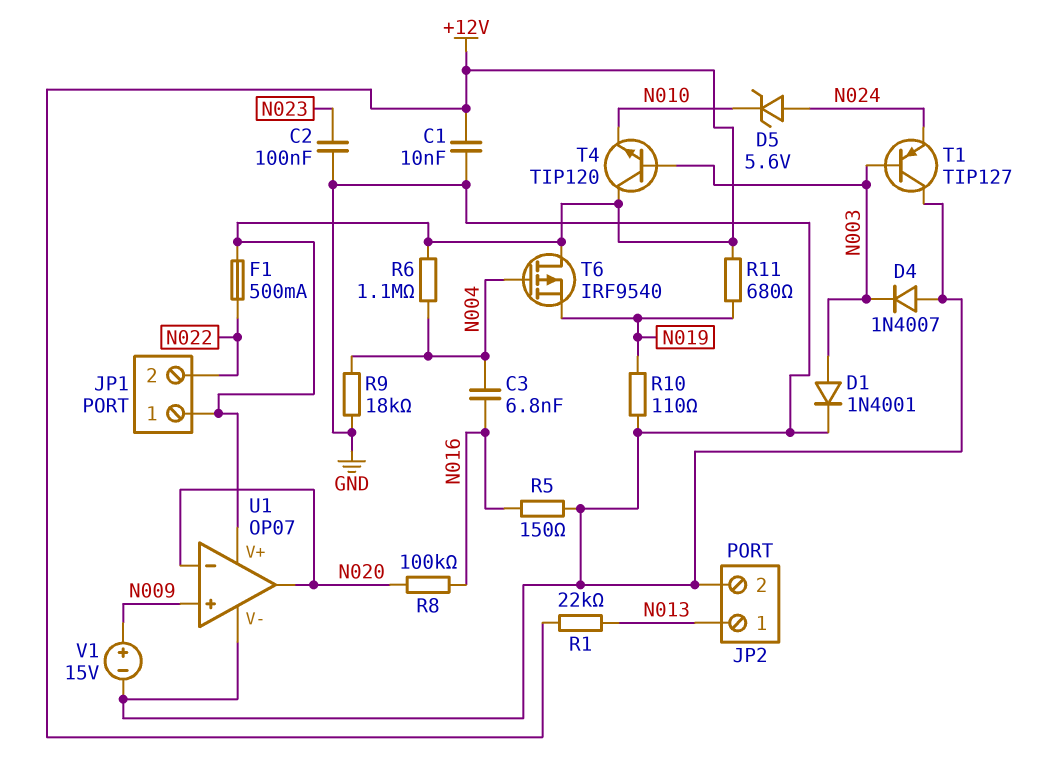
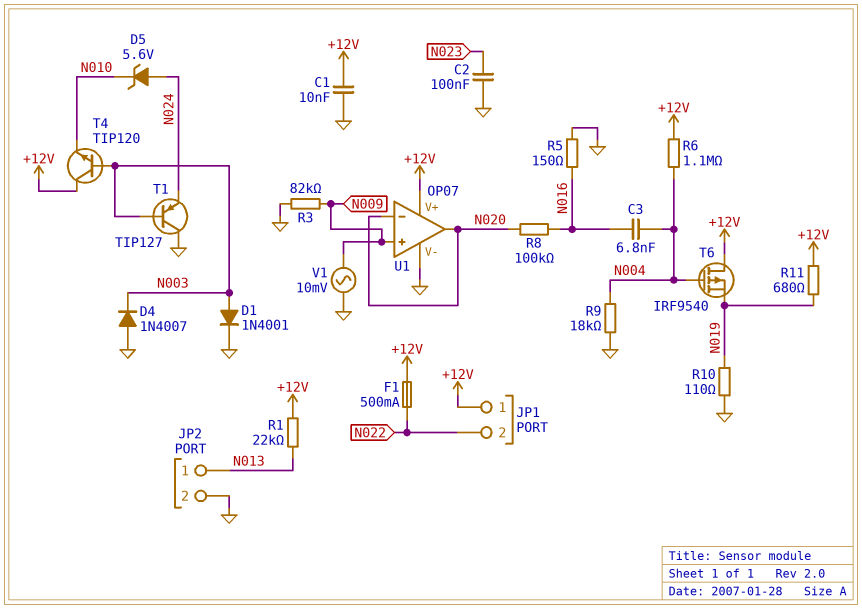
R3: none -> 82k (GND, N009)
V1: 15V (plus N009, minus GND) -> AC 10mV (GND, N009)

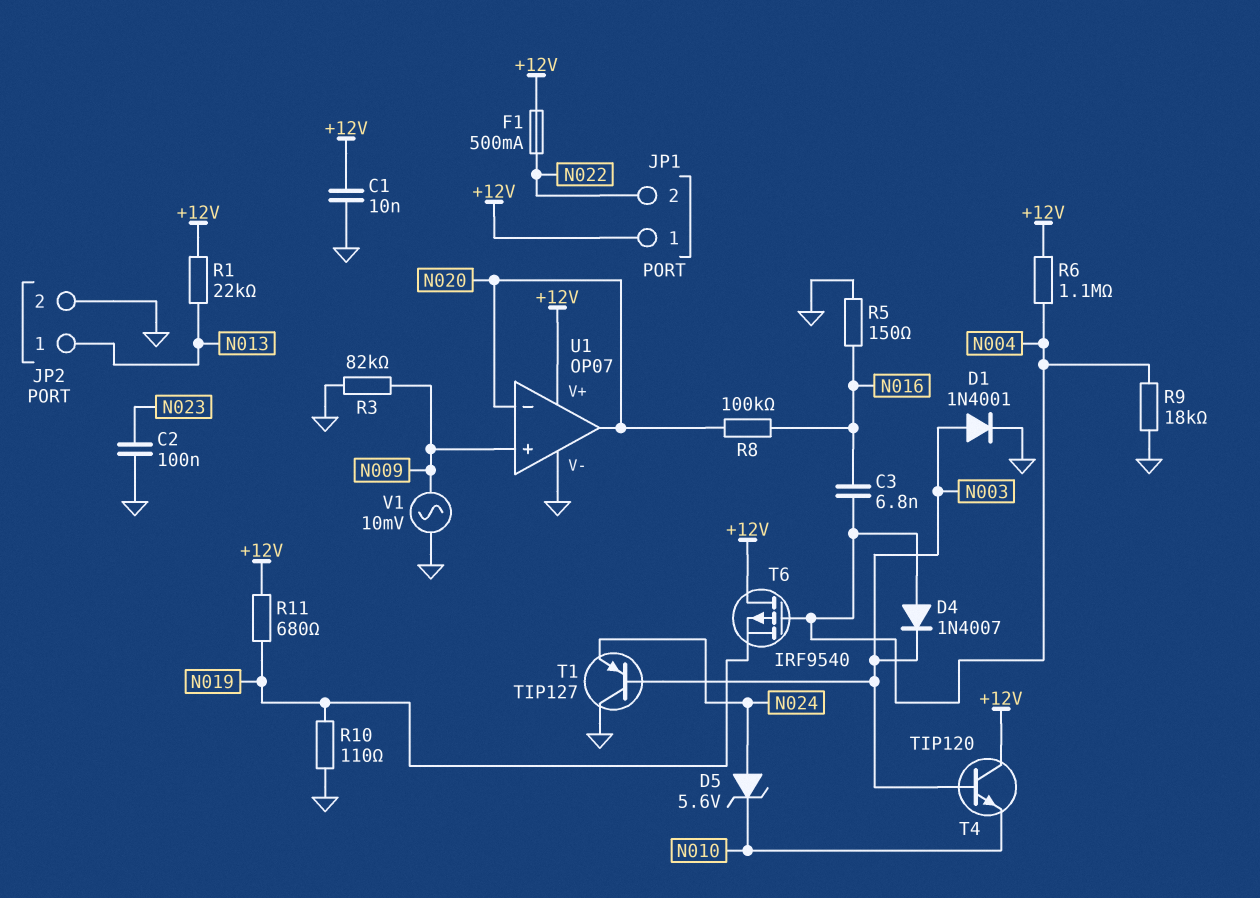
D4: diode 1N4007 (A GND, K N003) -> diode 1N4007 (A N004, K N003)

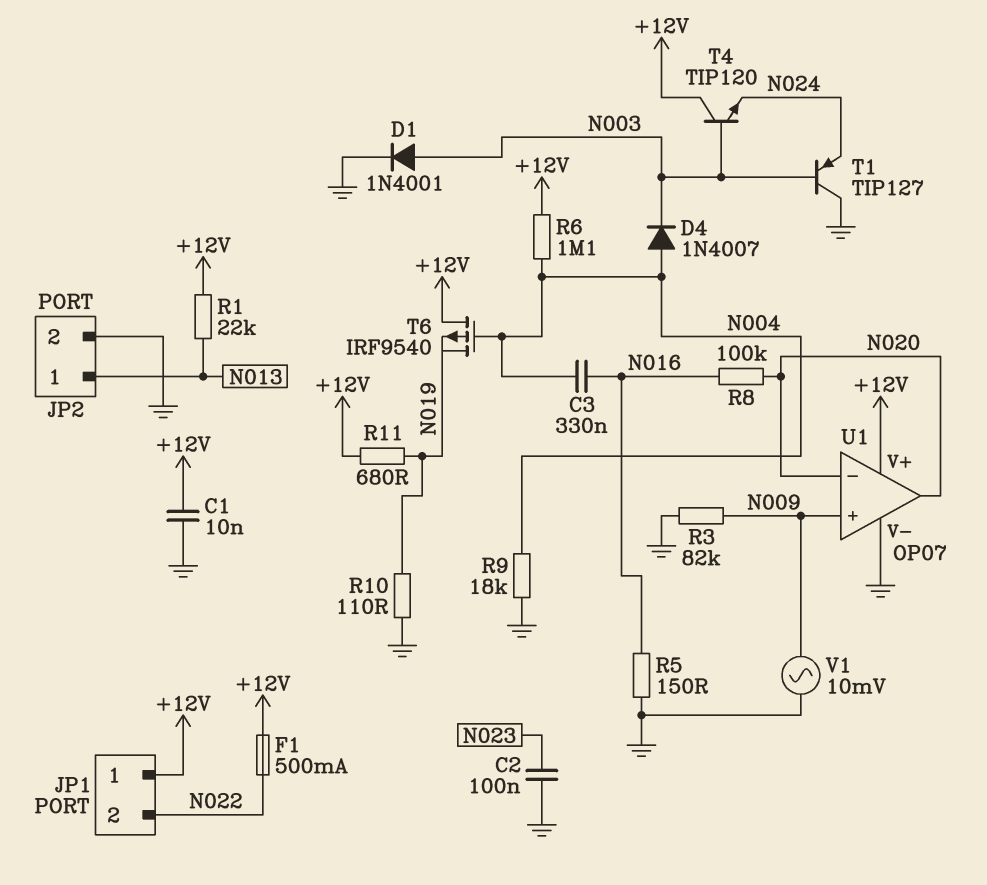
C3: 6.8nF (N004, N016) -> 330nF (N004, N016)
D5: zener 5.6V (A N024, K N010) -> none
T4: NPN TIP120 (B N003, C +12V, E N010) -> NPN TIP120 (B N003, C +12V, E N024)

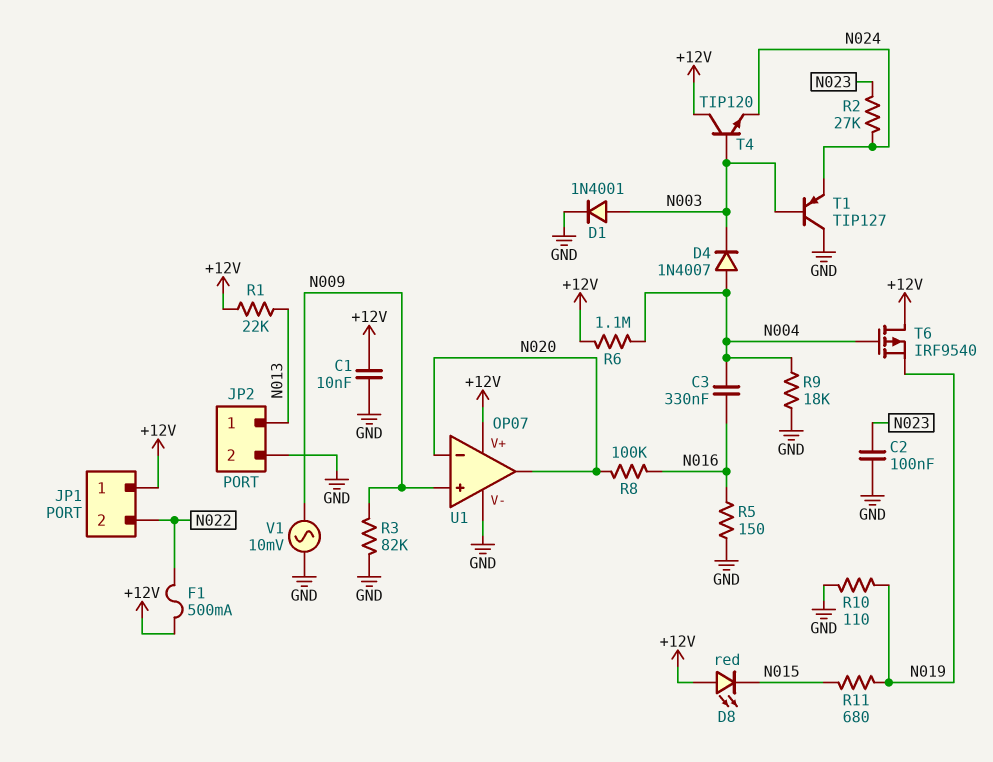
D8: none -> LED red (A +12V, K N015)
R2: none -> 27k (N023, N024)
R11: 680 (+12V, N019) -> 680 (N015, N019)

